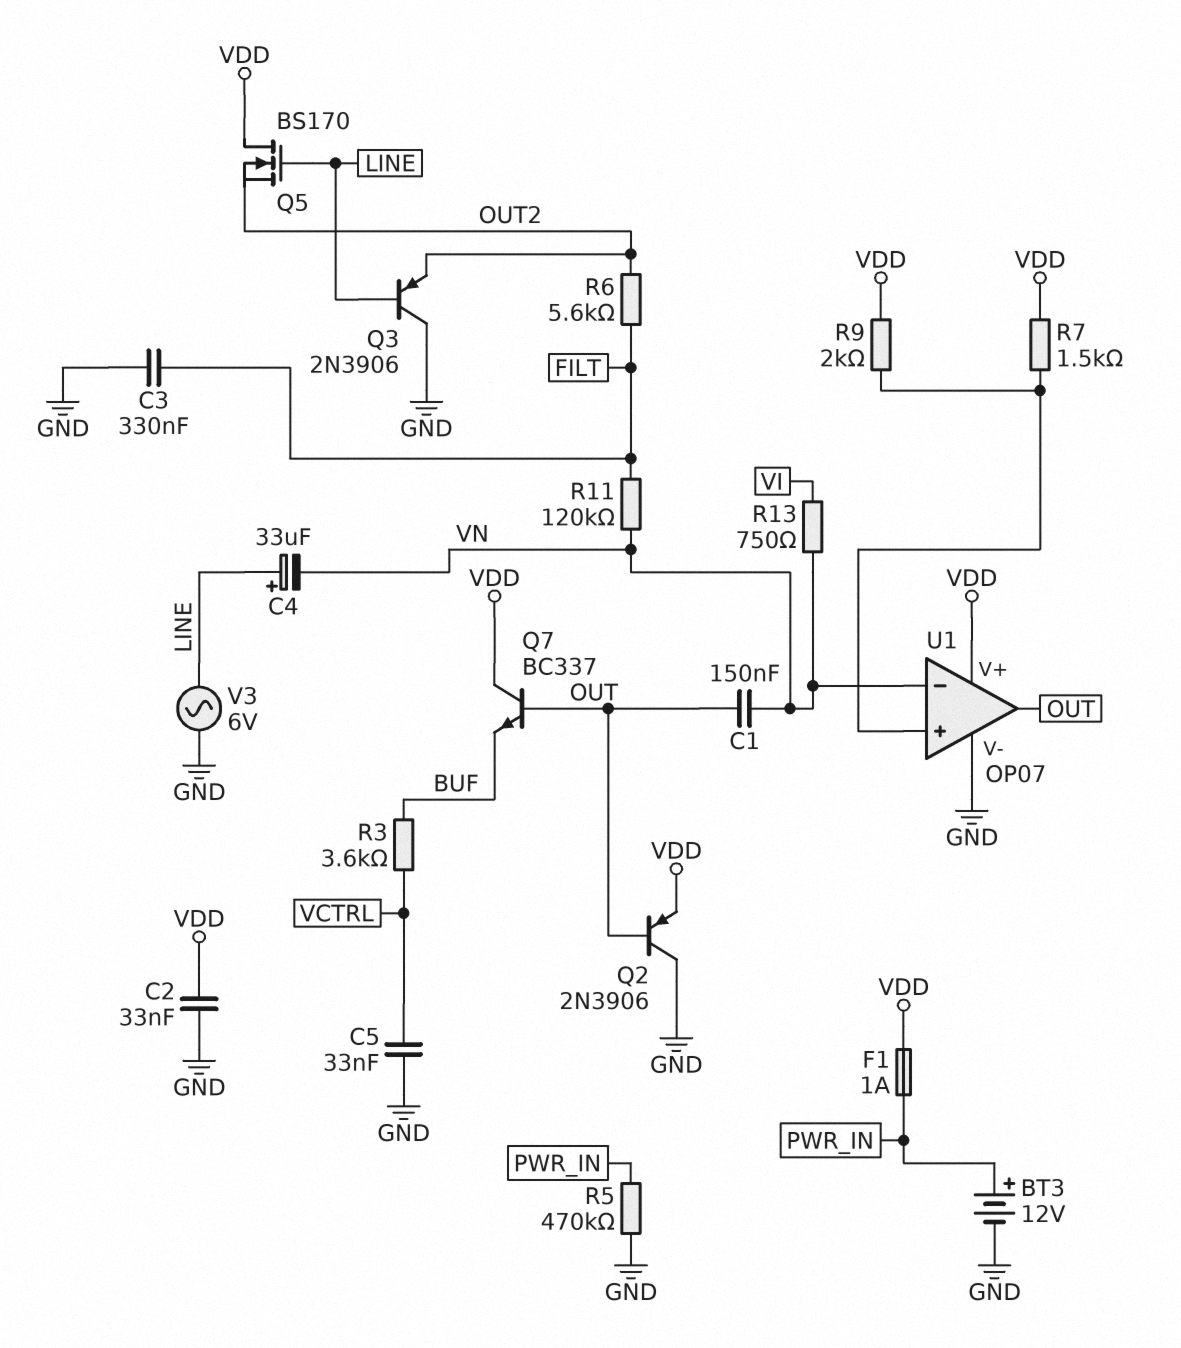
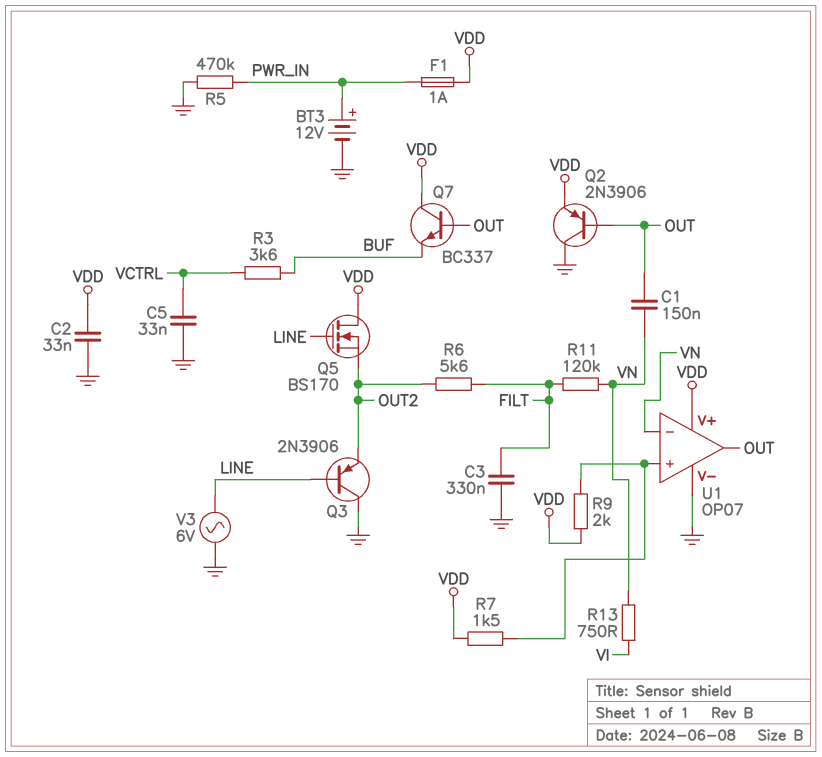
C4: 33uF (plus LINE, minus VN) -> none

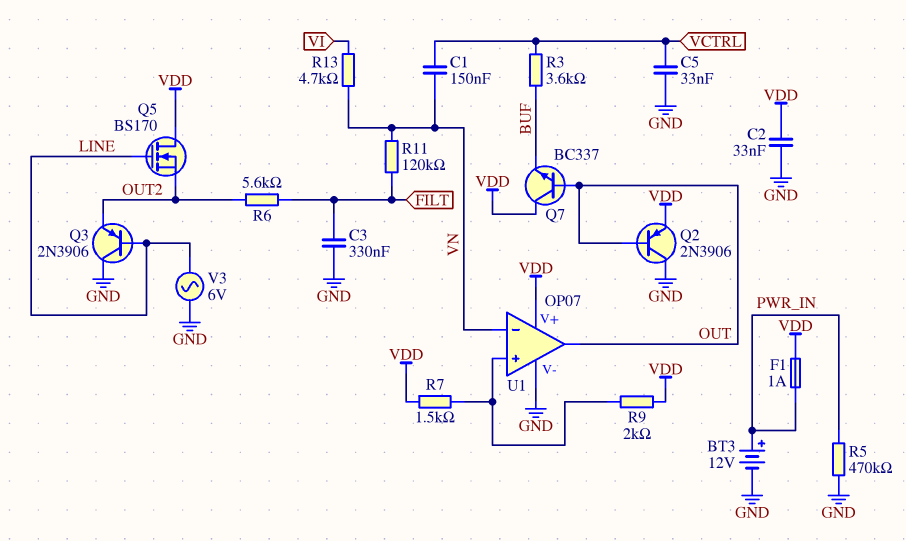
C1: 150nF (OUT, VN) -> 150nF (VCTRL, VN)
R13: 750 (VI, VN) -> 4.7k (VI, VN)

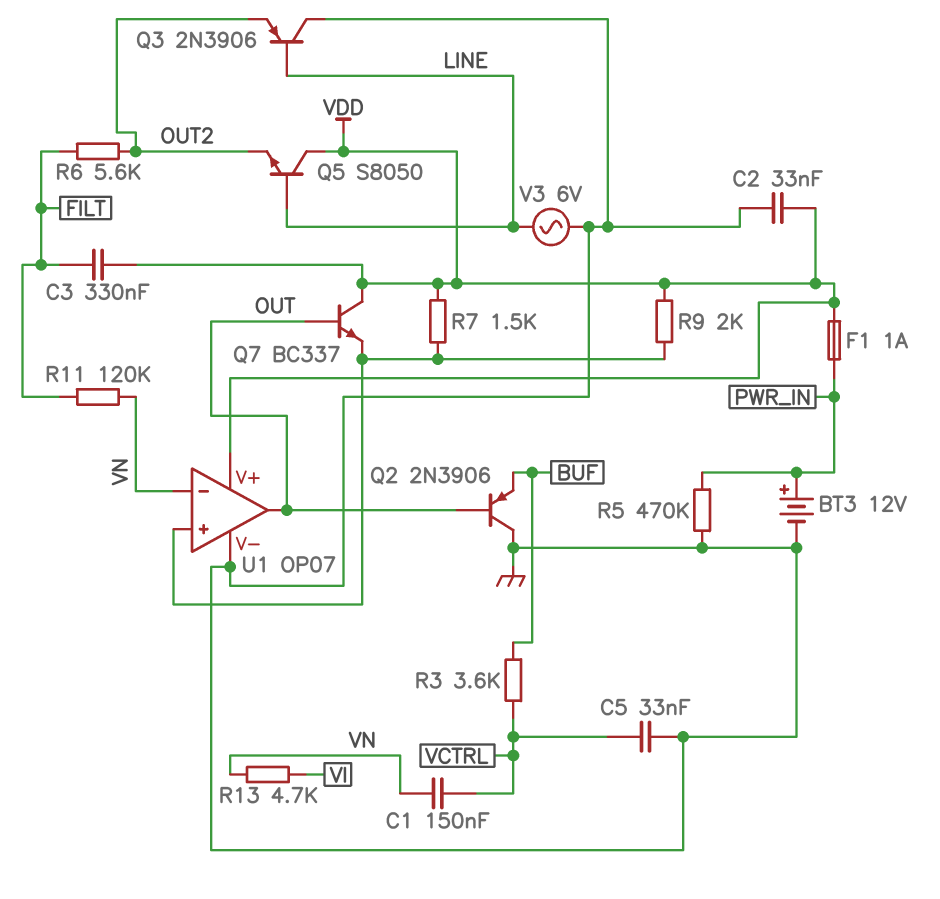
C3: 330nF (FILT, GND) -> 330nF (FILT, VDD)
Q2: PNP 2N3906 (B OUT, C GND, E VDD) -> PNP 2N3906 (B OUT, C GND, E BUF)
Q5: NMOS BS170 (G LINE, D VDD, S OUT2) -> NPN S8050 (B LINE, C VDD, E OUT2)
Q7: NPN BC337 (B OUT, C VDD, E BUF) -> NPN BC337 (B OUT, C VDD, E U1/in+)

